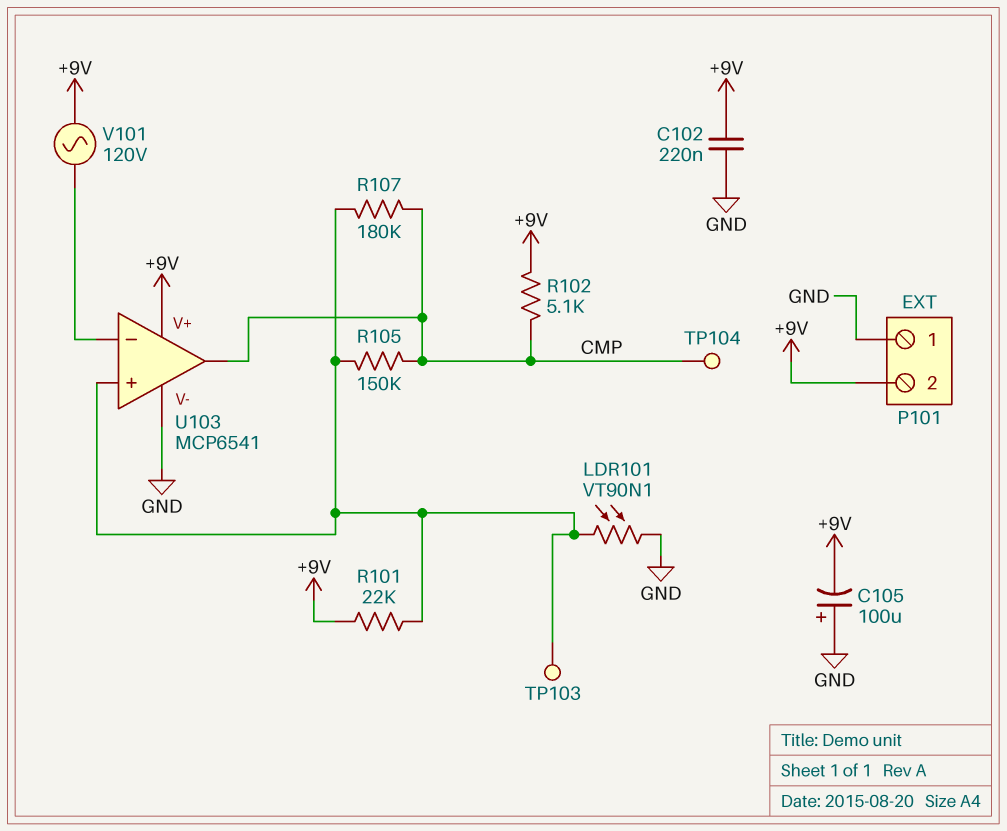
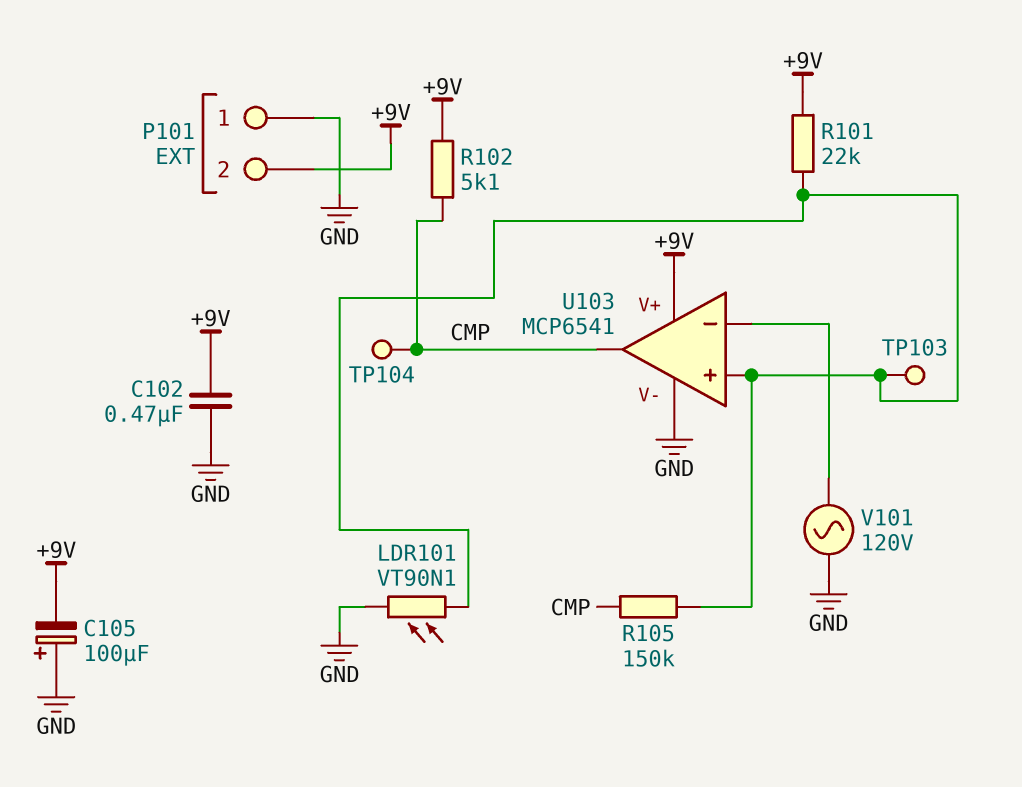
C102: 220nF (+9V, GND) -> 470nF (+9V, GND)
R107: 180k (CMP, U103/in+) -> none
V101: AC 120V (+9V, U103/in-) -> AC 120V (GND, U103/in-)

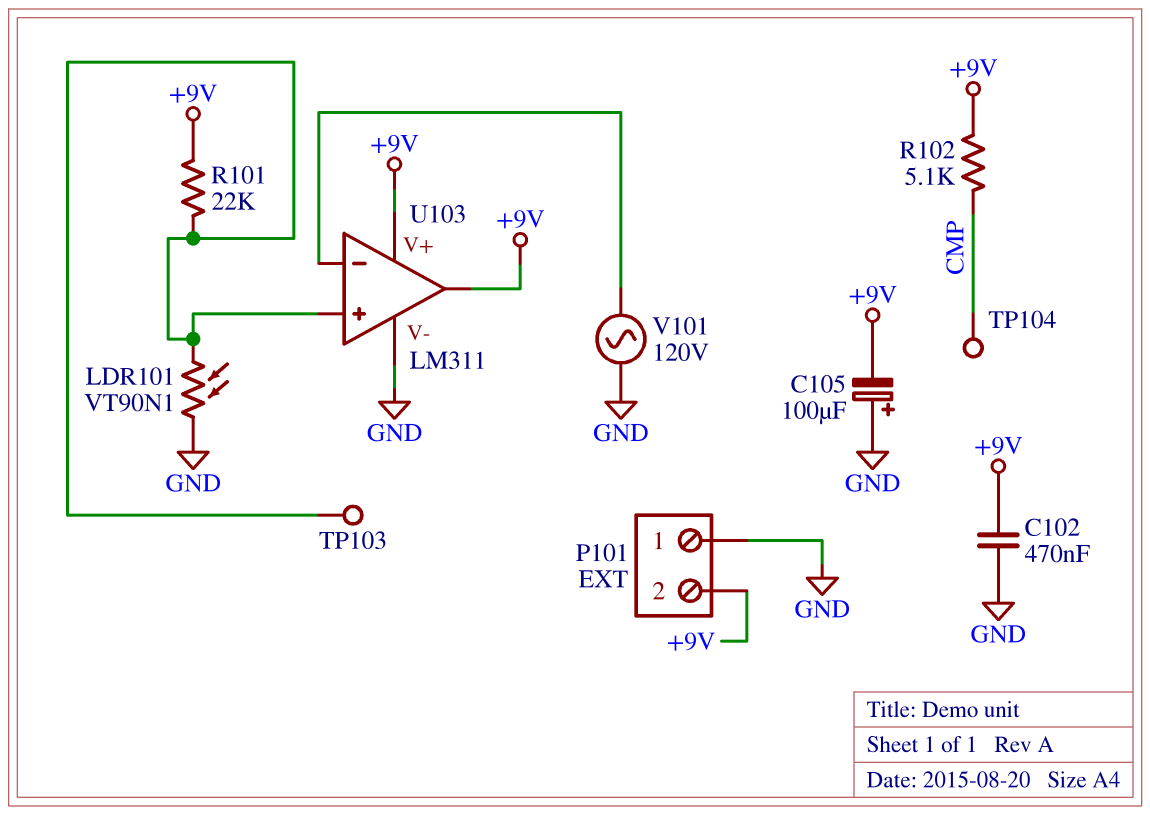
R105: 150k (CMP, U103/in+) -> none
U103: MCP6541 -> LM311
U103 pin out: CMP -> +9V

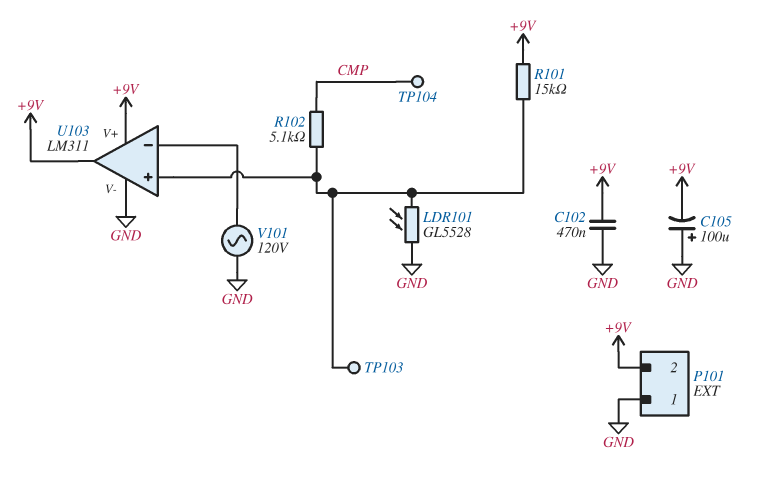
LDR101: VT90N1 (GND, U103/in+) -> GL5528 (GND, U103/in+)
R101: 22k (+9V, U103/in+) -> 15k (+9V, U103/in+)
R102: 5.1k (+9V, CMP) -> 5.1k (CMP, U103/in+)

